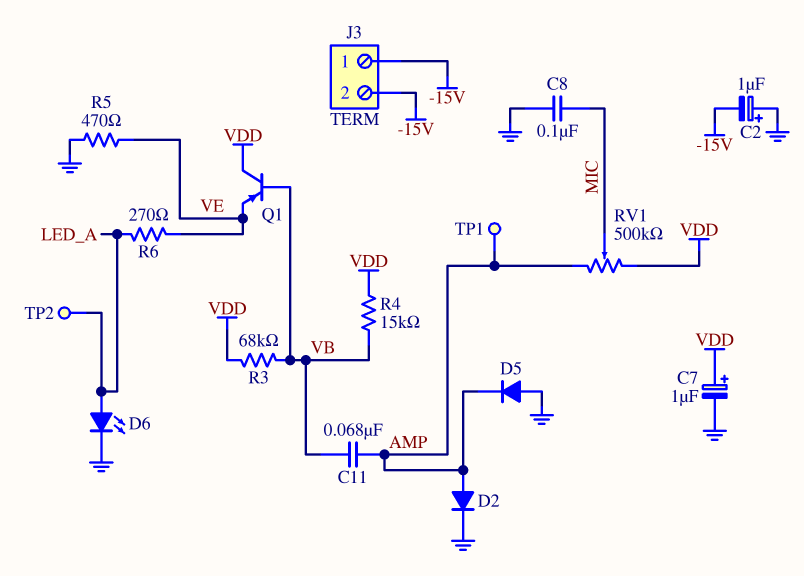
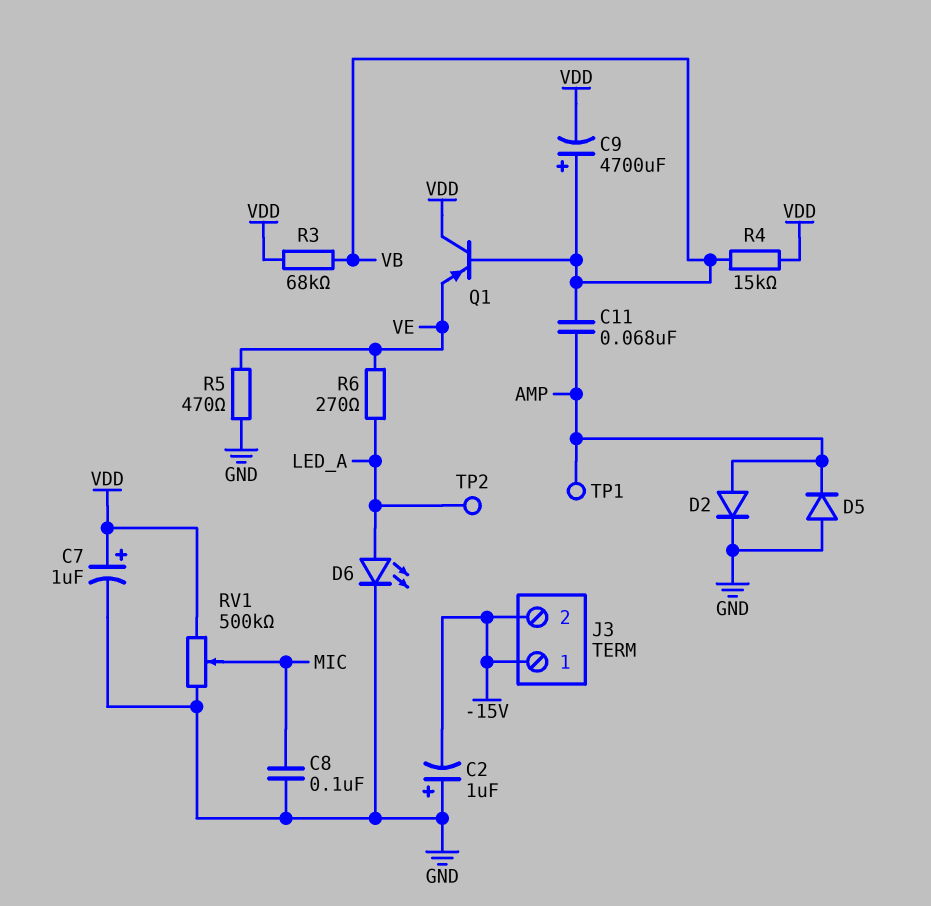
C9: none -> 4700uF (plus VB, minus VDD)
RV1: 500k (AMP, VDD, wiper MIC) -> 500k (GND, VDD, wiper MIC)

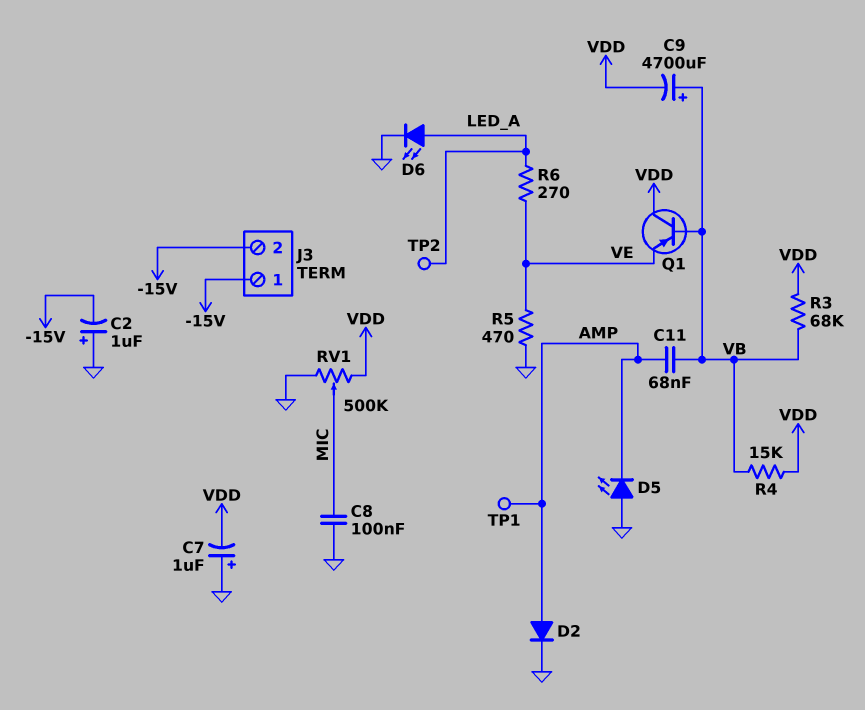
C7: 1uF (plus VDD, minus GND) -> 1uF (plus GND, minus VDD)
D5: diode (A GND, K AMP) -> LED (A GND, K AMP)

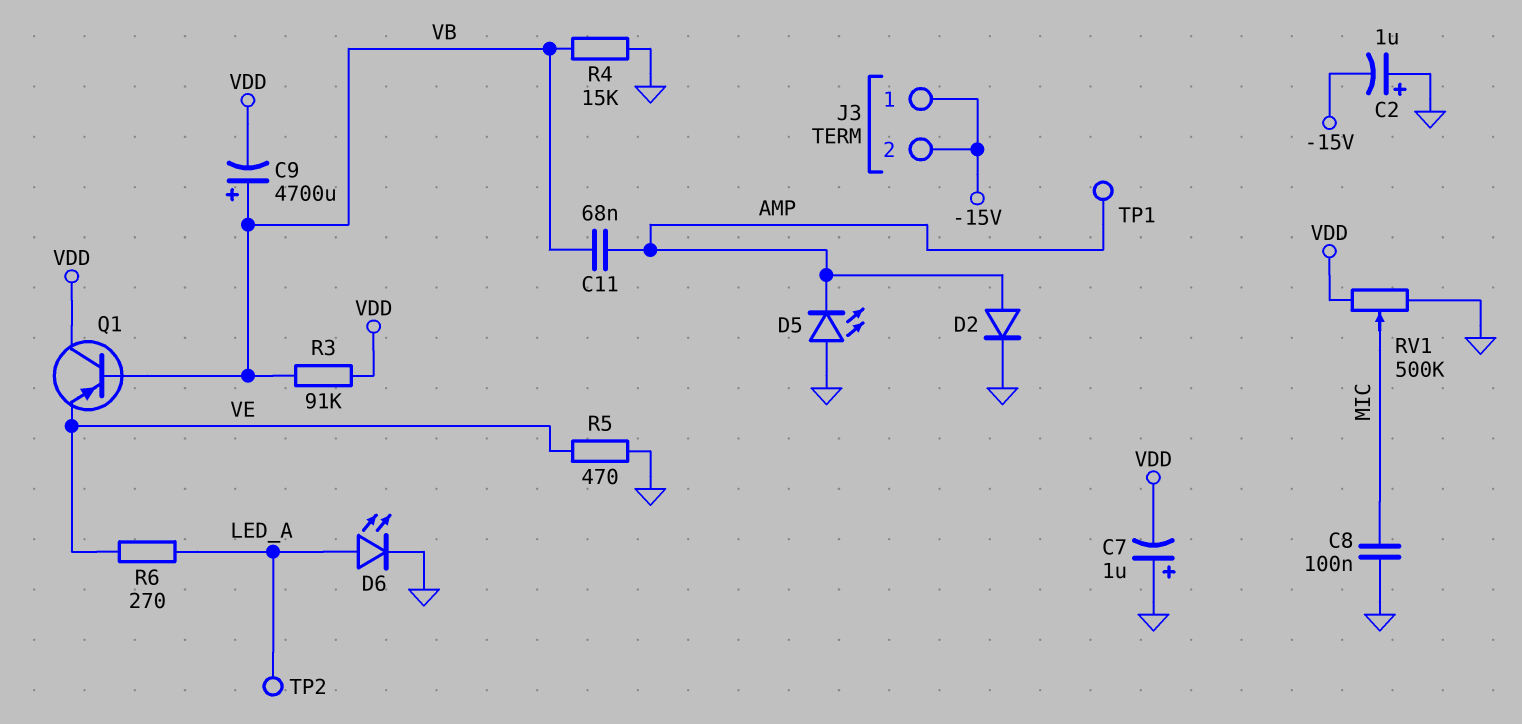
R3: 68k (VB, VDD) -> 91k (VB, VDD)
R4: 15k (VB, VDD) -> 15k (GND, VB)

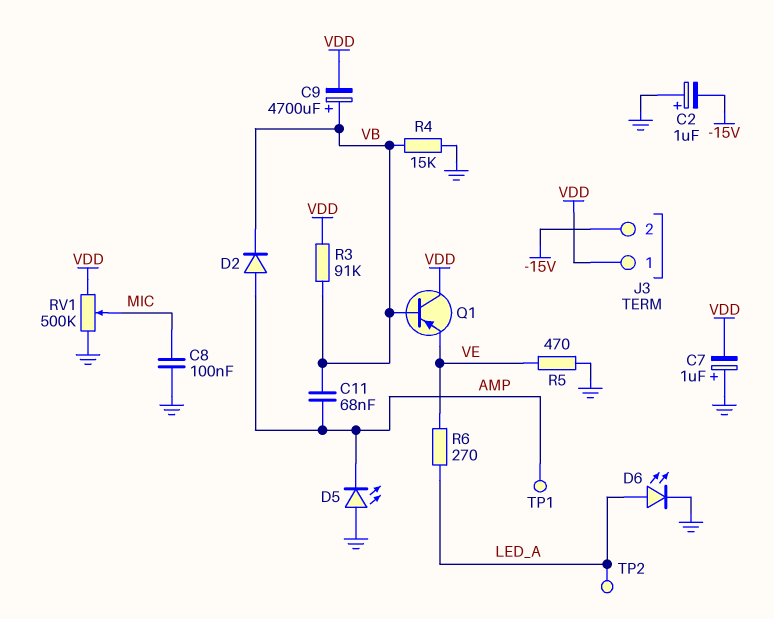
D2: diode (A AMP, K GND) -> diode (A AMP, K VB)
J3 pin 1: -15V -> VDD

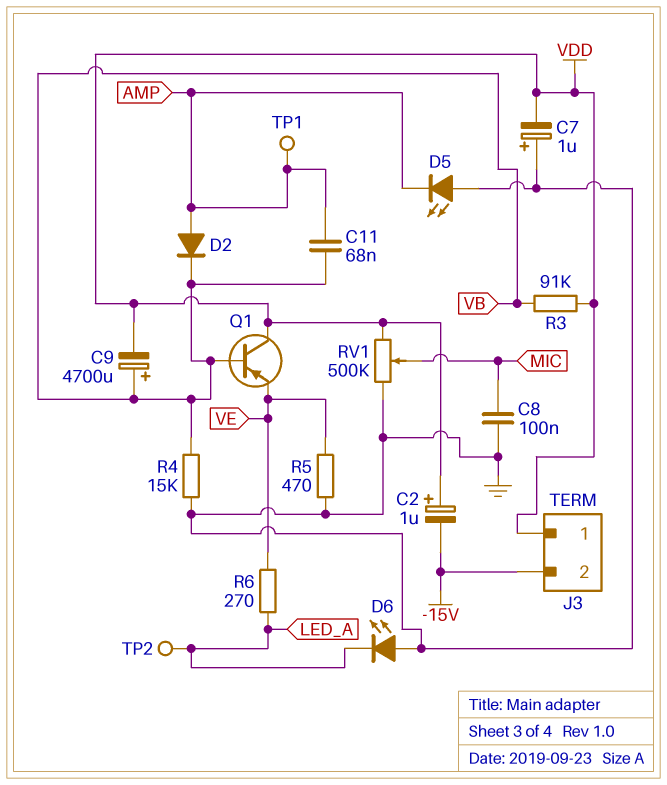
C2: 1uF (plus GND, minus -15V) -> 1uF (plus VDD, minus -15V)
D6: LED (A LED_A, K GND) -> LED (A GND, K LED_A)

